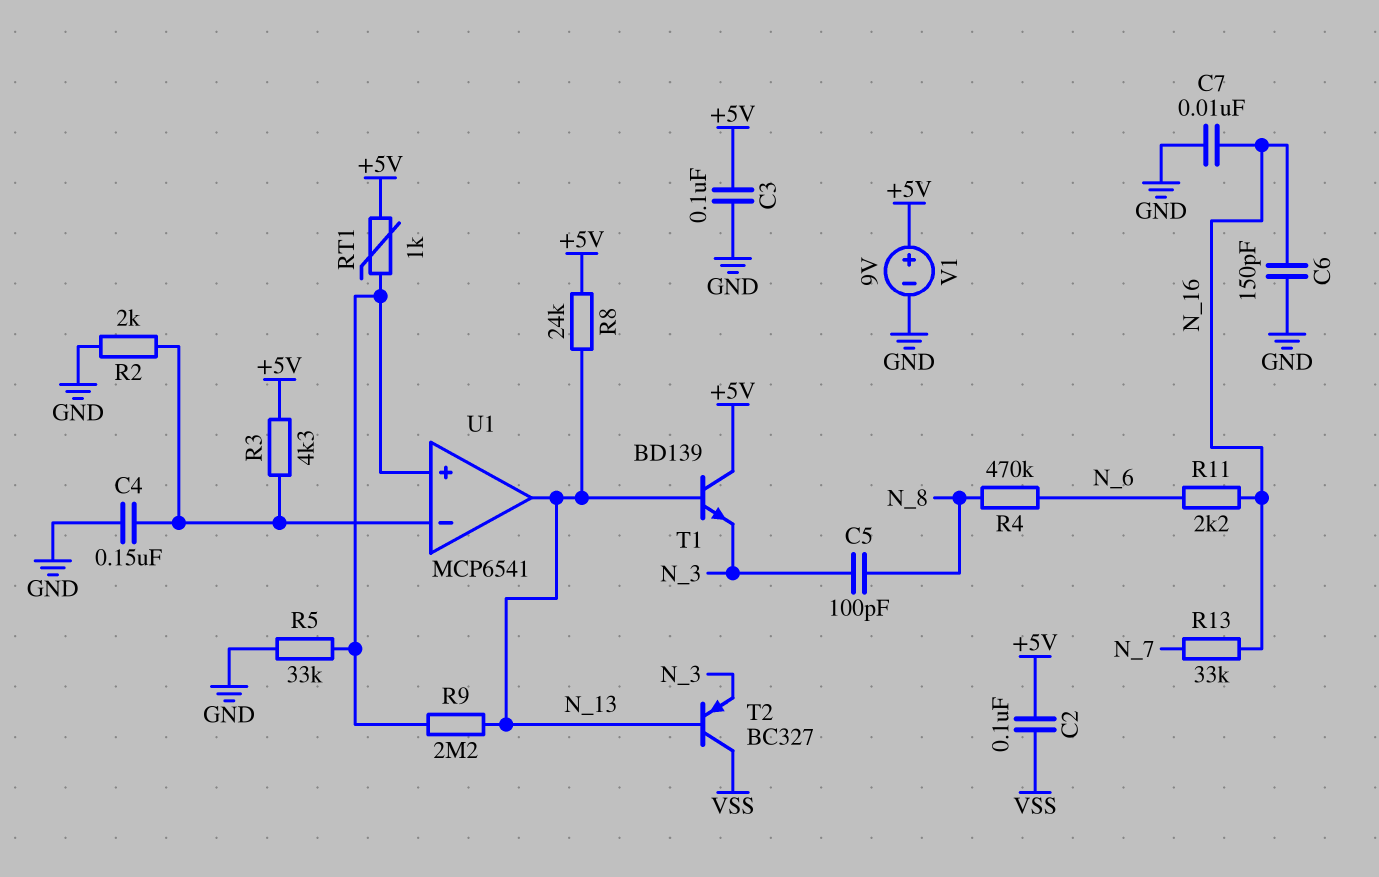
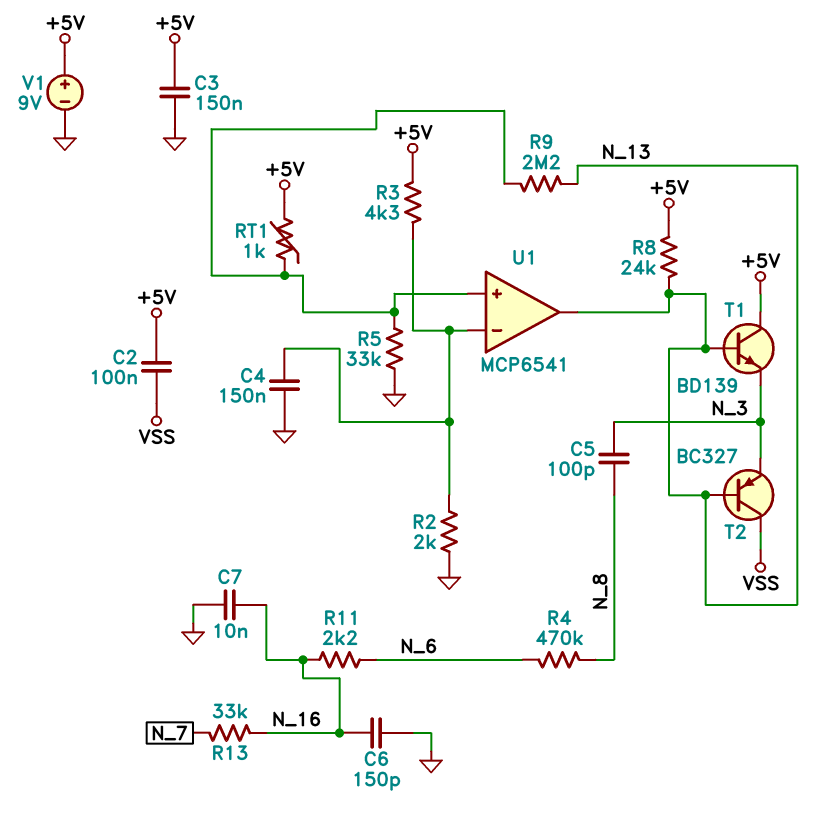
C3: 100nF (+5V, GND) -> 150nF (+5V, GND)

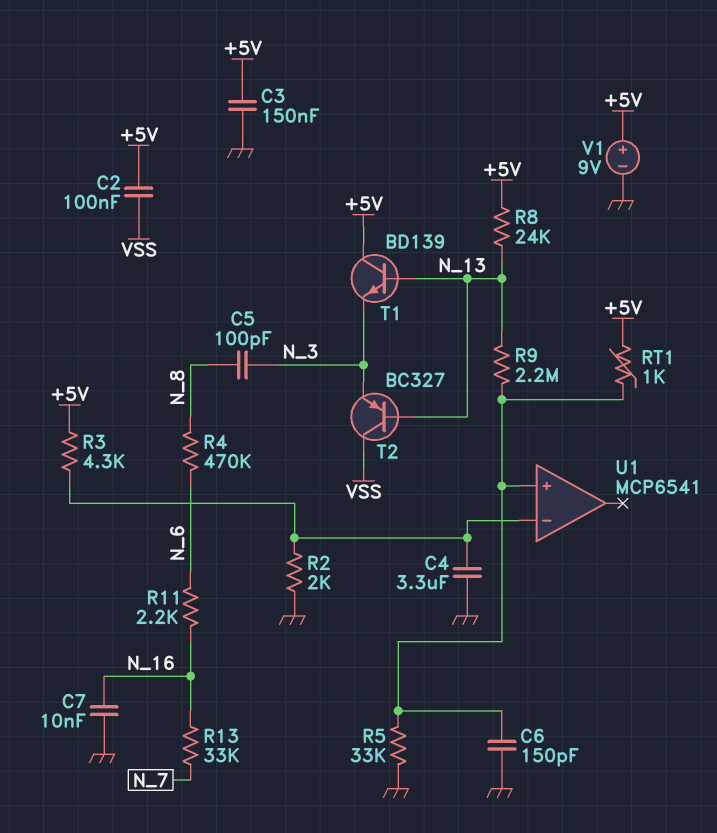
C4: 150nF (GND, U1/in-) -> 3.3uF (GND, U1/in-)
C6: 150pF (GND, N_16) -> 150pF (GND, U1/in+)
U1 pin out: N_13 -> none

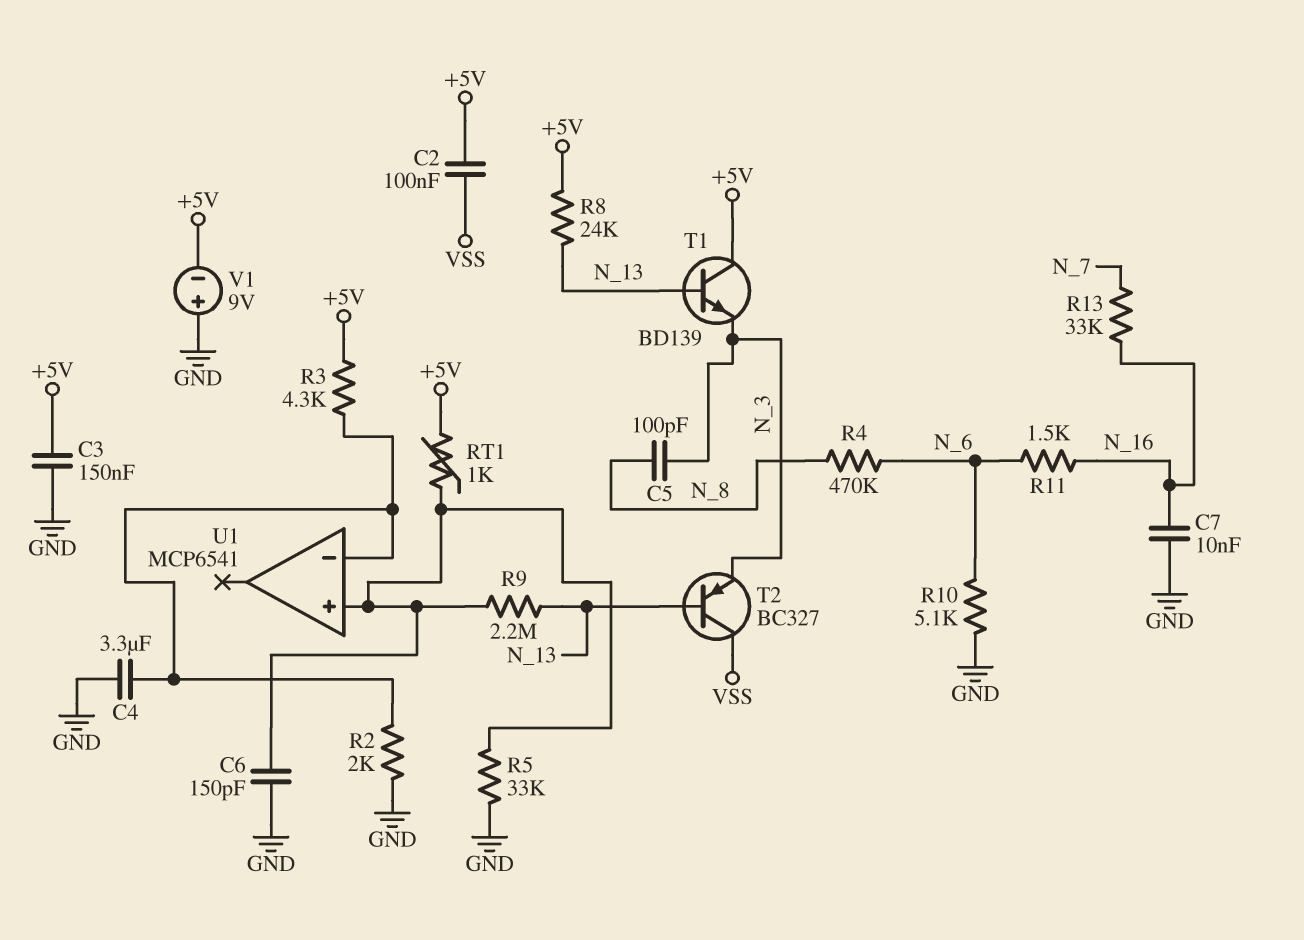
R10: none -> 5.1k (GND, N_6)
R11: 2.2k (N_6, N_16) -> 1.5k (N_6, N_16)
V1: 9V (plus +5V, minus GND) -> 9V (plus GND, minus +5V)

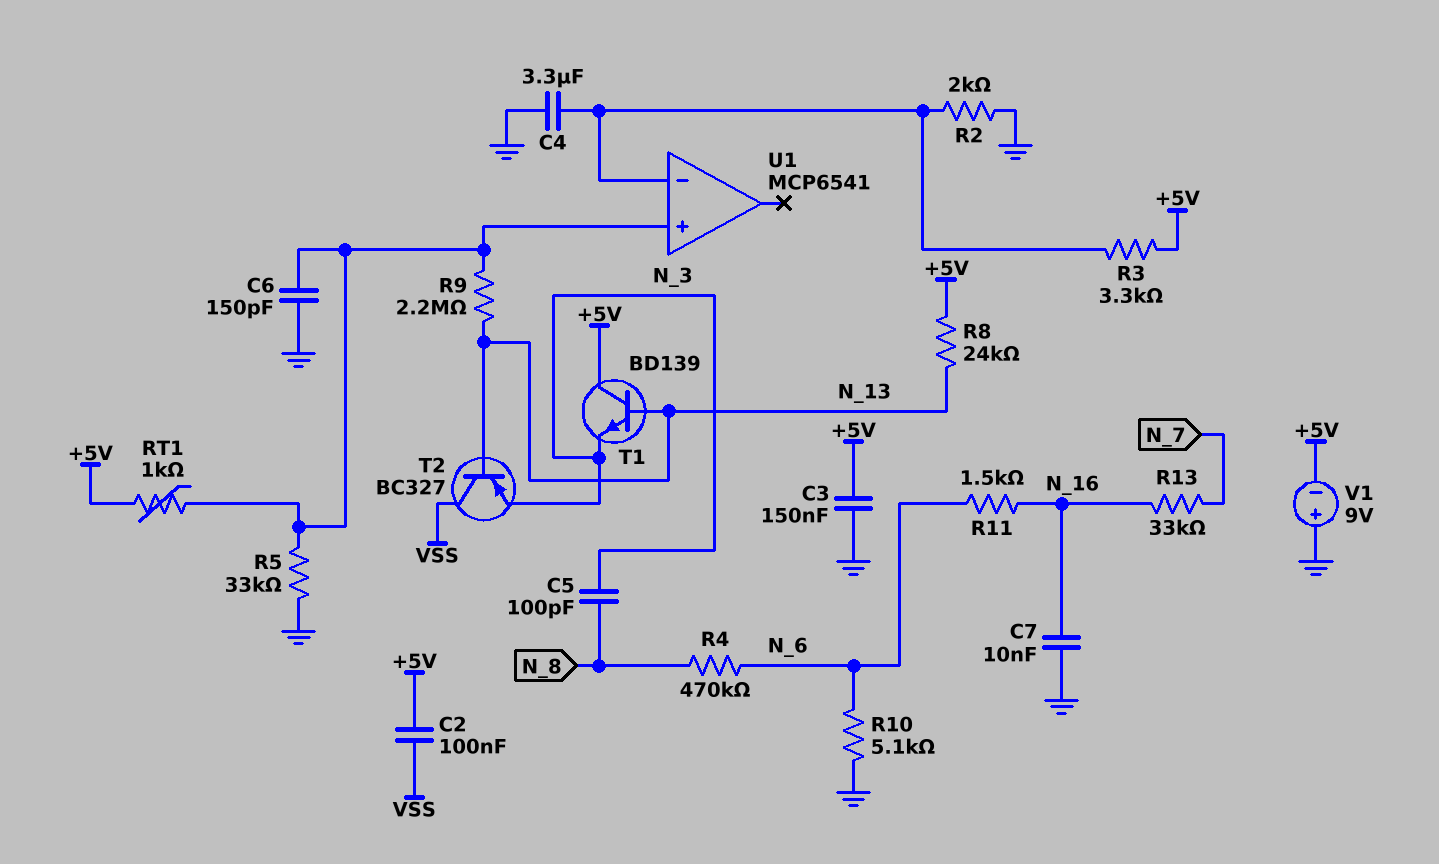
R3: 4.3k (+5V, U1/in-) -> 3.3k (+5V, U1/in-)

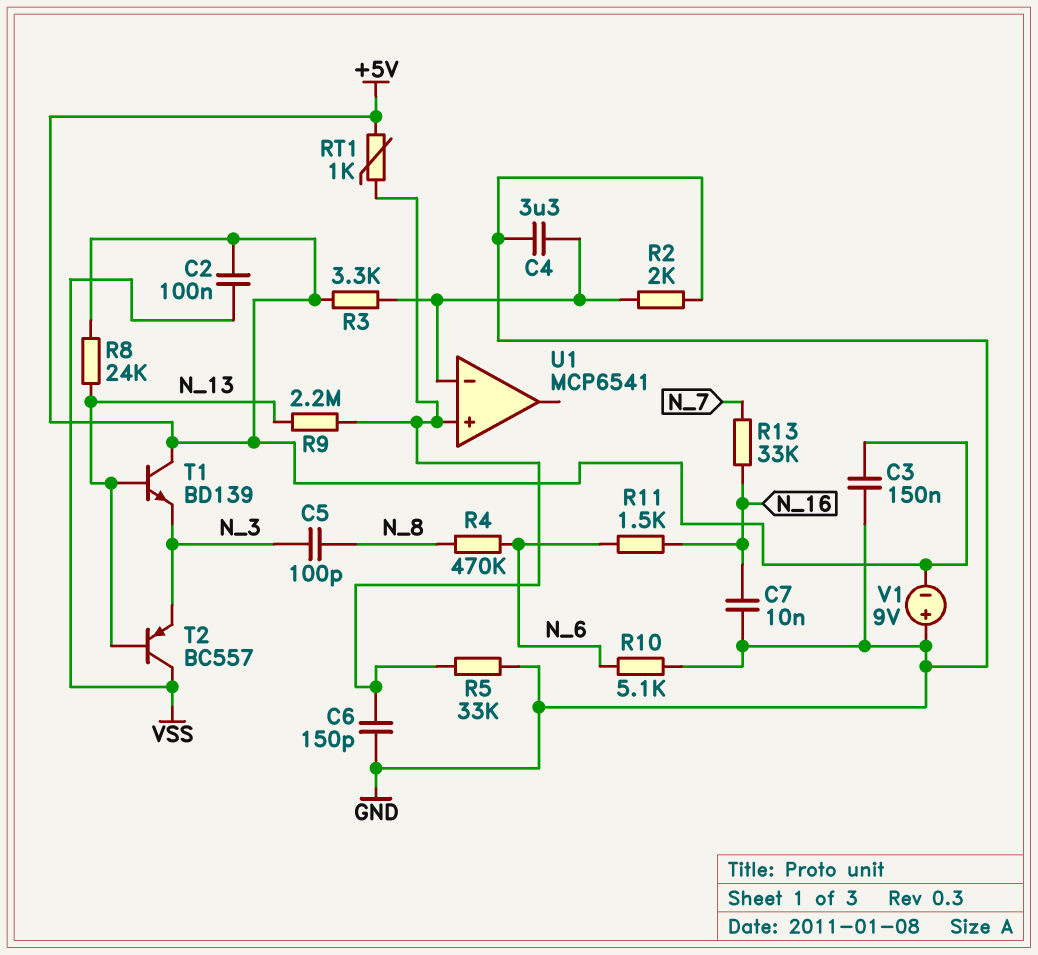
T2: PNP BC327 (B N_13, C VSS, E N_3) -> PNP BC557 (B N_13, C VSS, E N_3)

